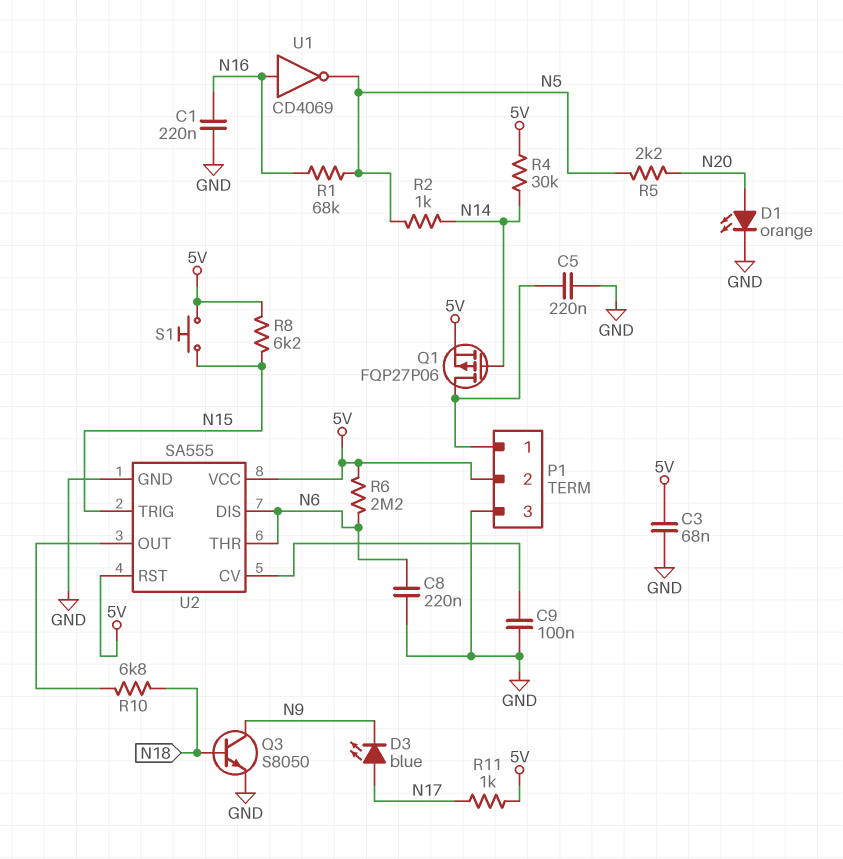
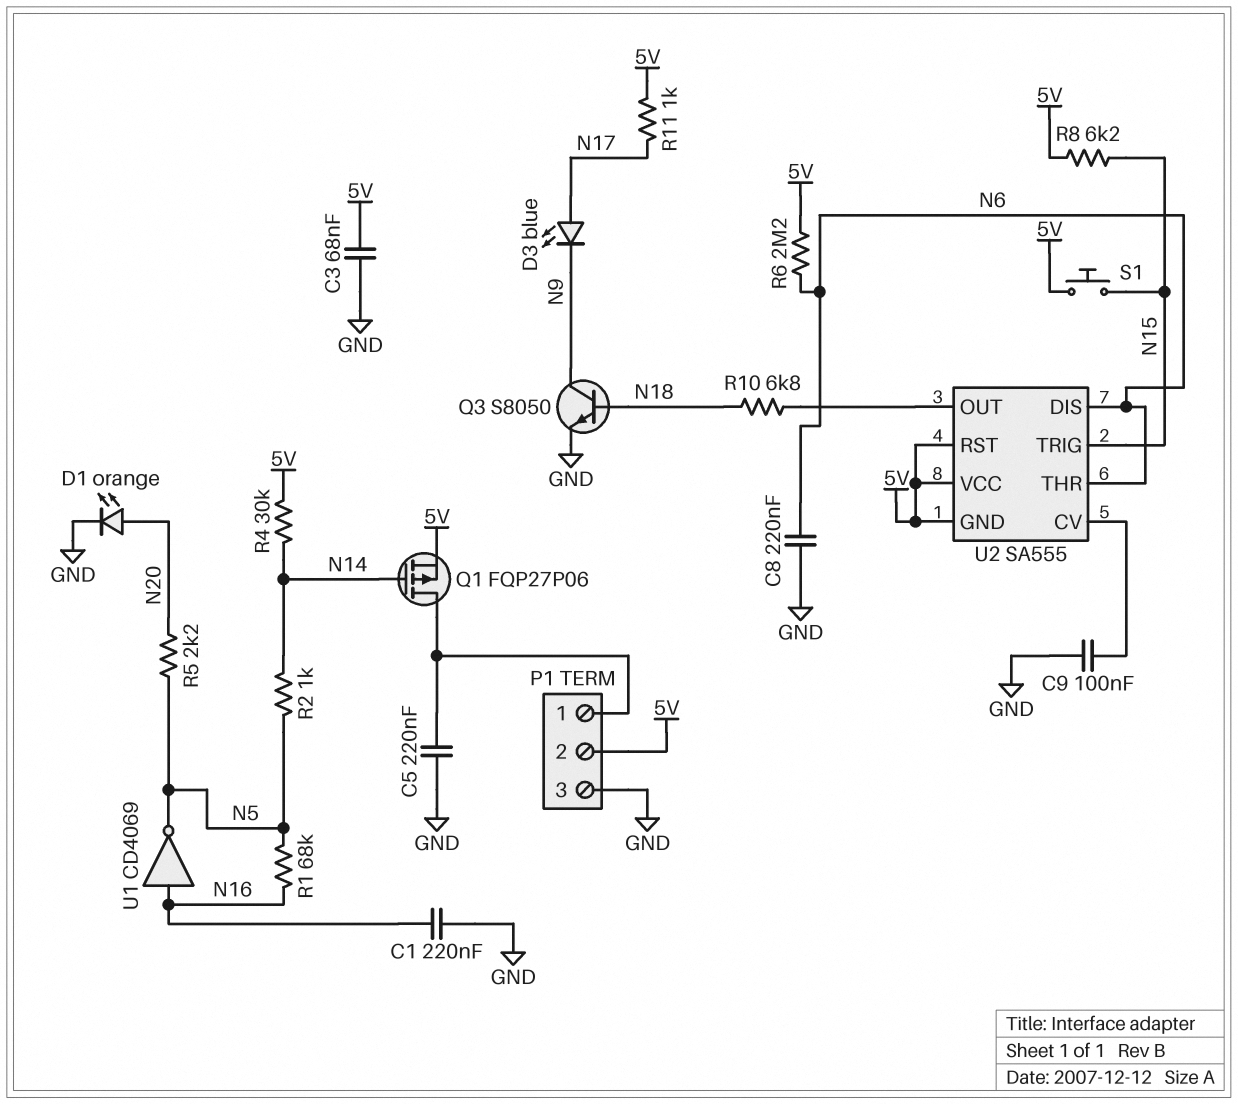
U2 pin GND: GND -> 5V

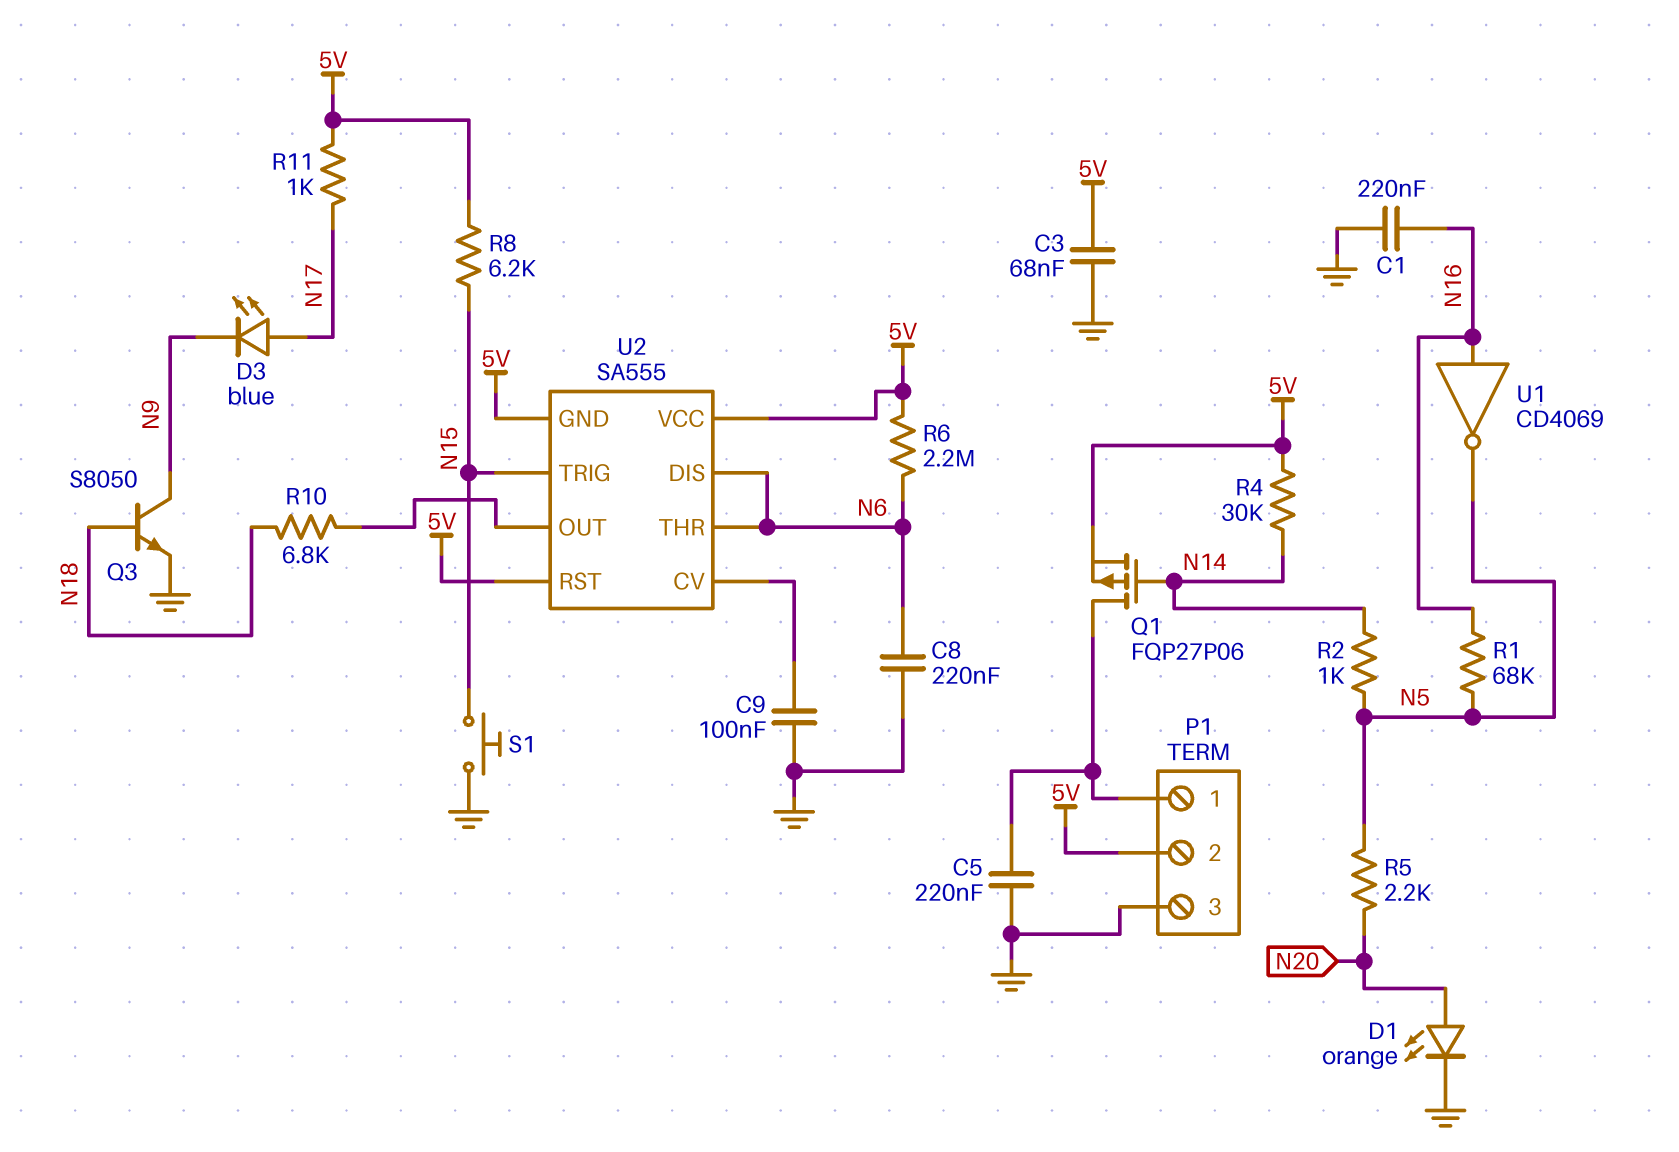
S1: button (5V, N15) -> button (GND, N15)

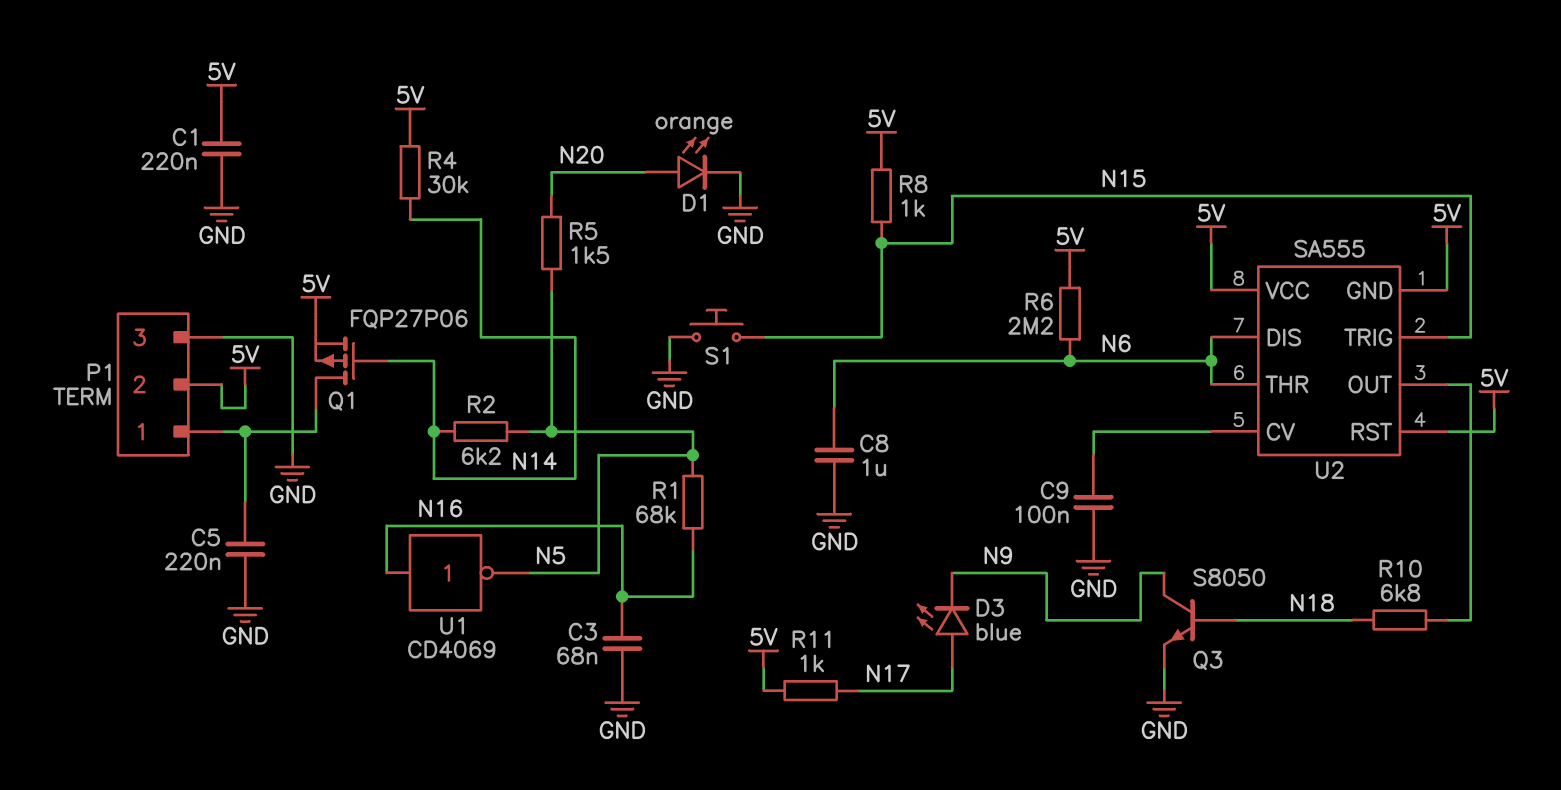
C1: 220nF (GND, N16) -> 220nF (5V, GND)
C3: 68nF (5V, GND) -> 68nF (GND, N16)
C8: 220nF (GND, N6) -> 1uF (GND, N6)
R2: 1k (N5, N14) -> 6.2k (N5, N14)
R5: 2.2k (N5, N20) -> 1.5k (N5, N20)
R8: 6.2k (5V, N15) -> 1k (5V, N15)

